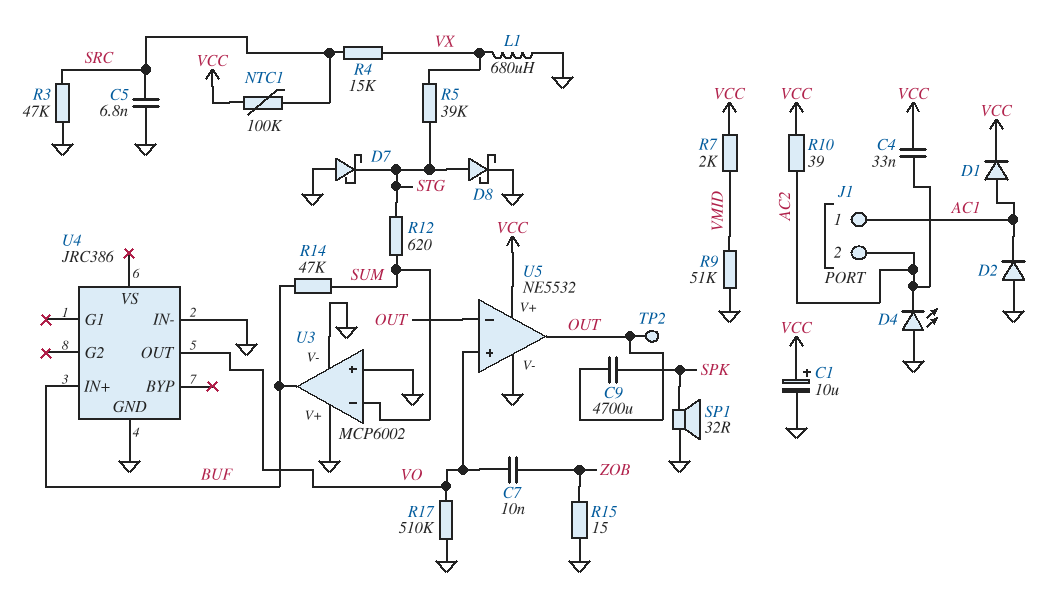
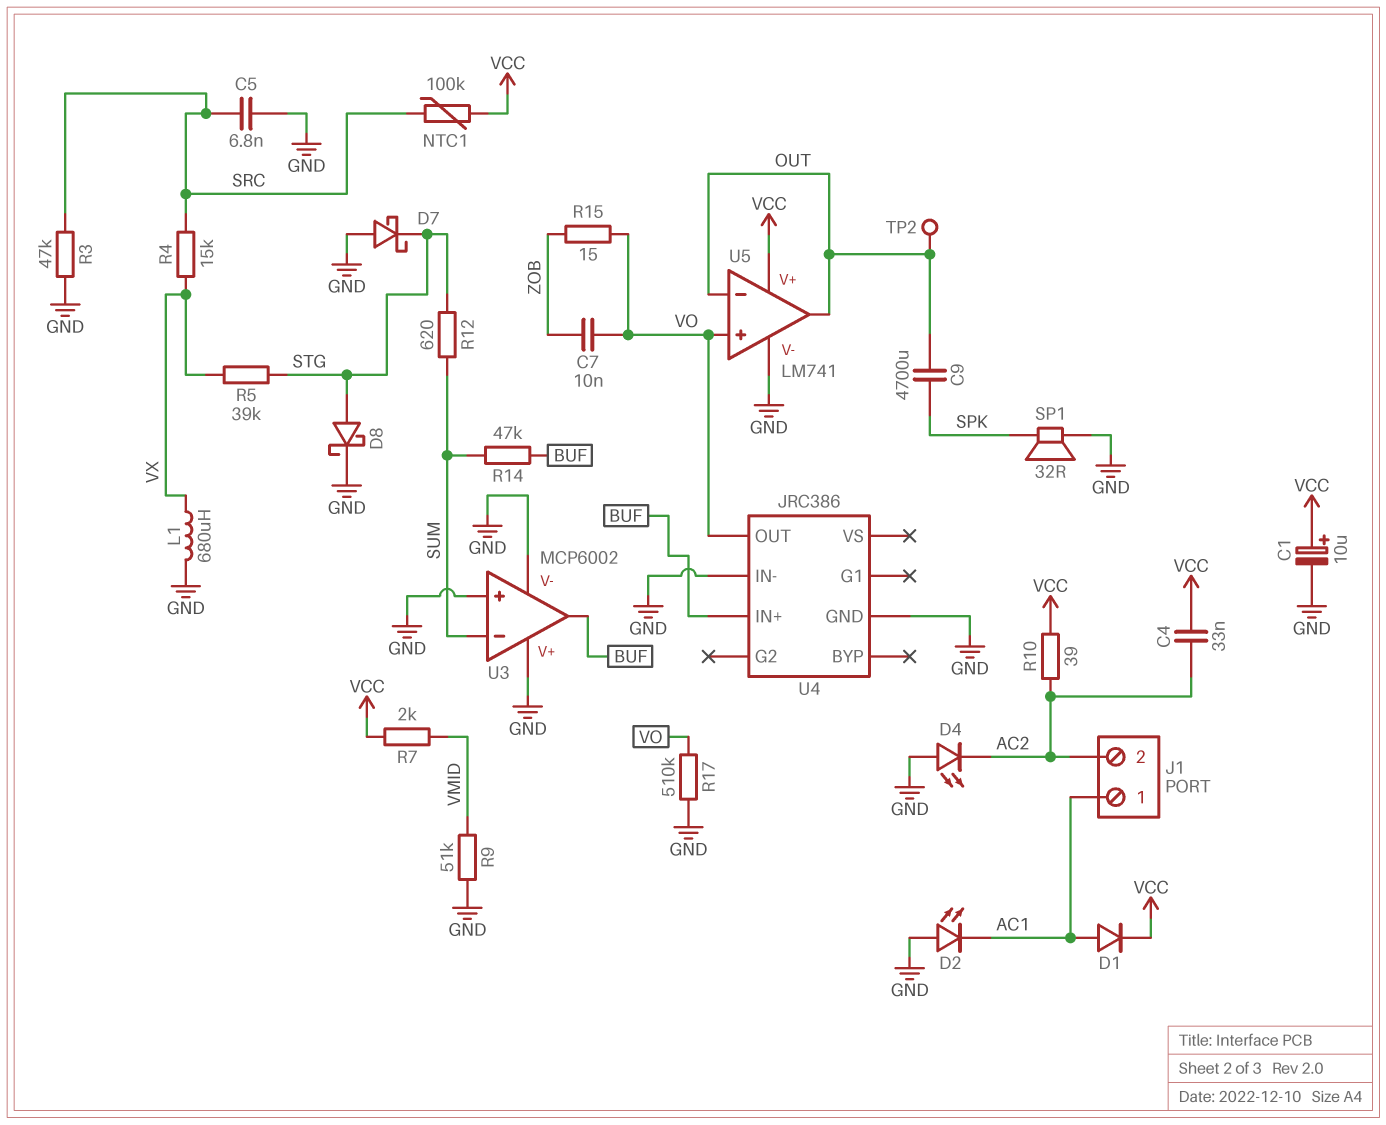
D2: diode (A GND, K AC1) -> LED (A GND, K AC1)
R15: 15 (GND, ZOB) -> 15 (VO, ZOB)
U5: NE5532 -> LM741

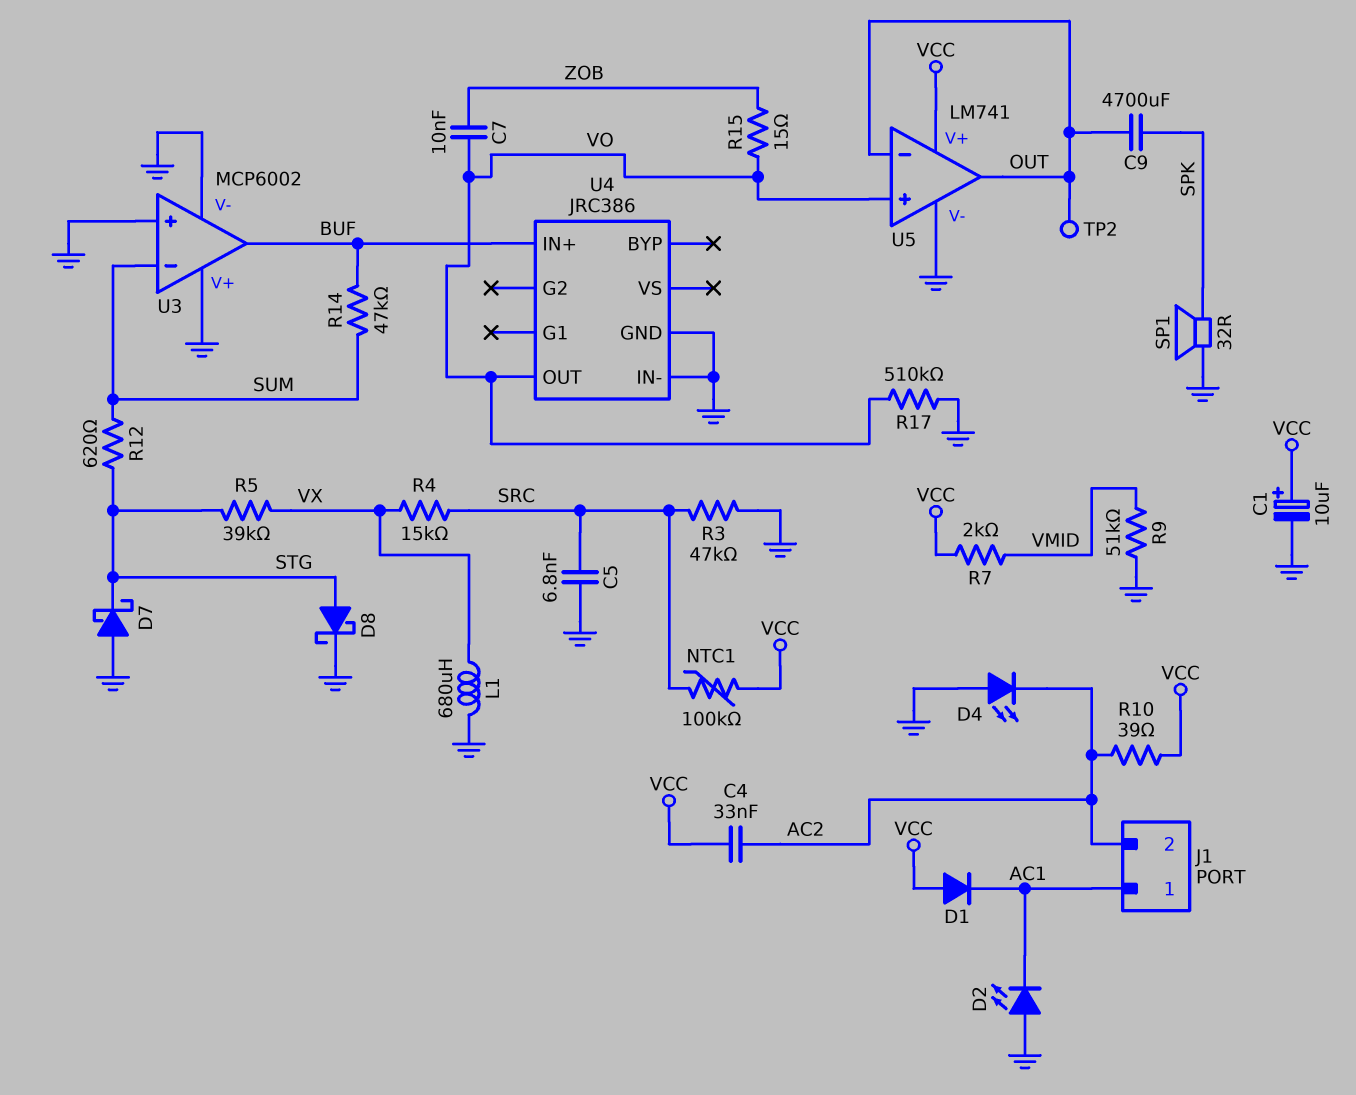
D1: diode (A AC1, K VCC) -> diode (A VCC, K AC1)

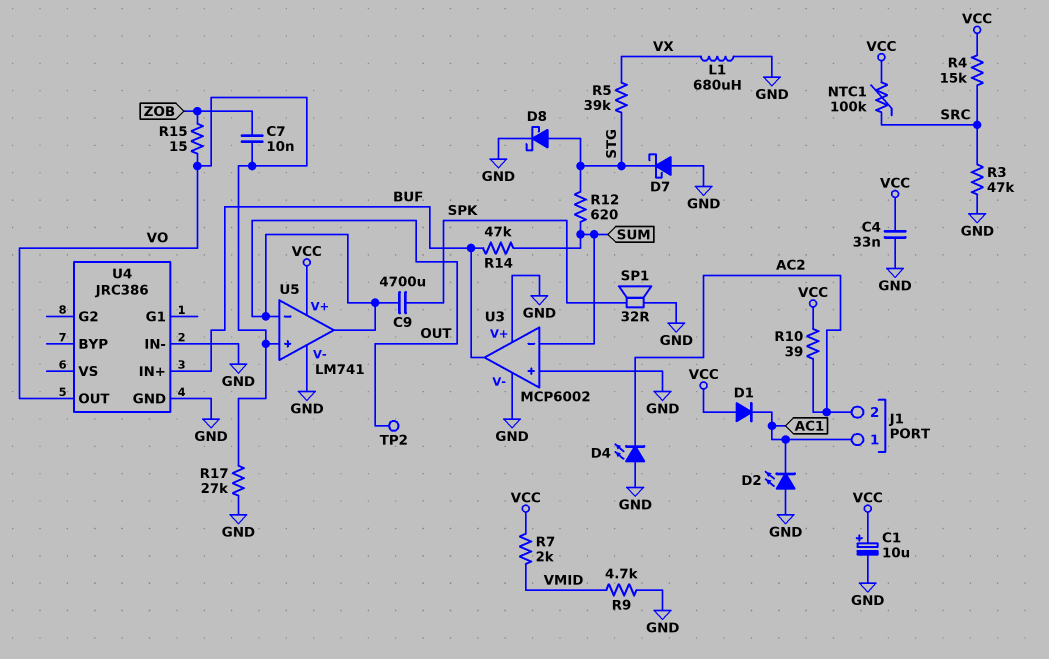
C4: 33nF (AC2, VCC) -> 33nF (GND, VCC)
C5: 6.8nF (GND, SRC) -> none
R4: 15k (SRC, VX) -> 15k (SRC, VCC)
R9: 51k (GND, VMID) -> 4.7k (GND, VMID)
R17: 510k (GND, VO) -> 27k (GND, VO)

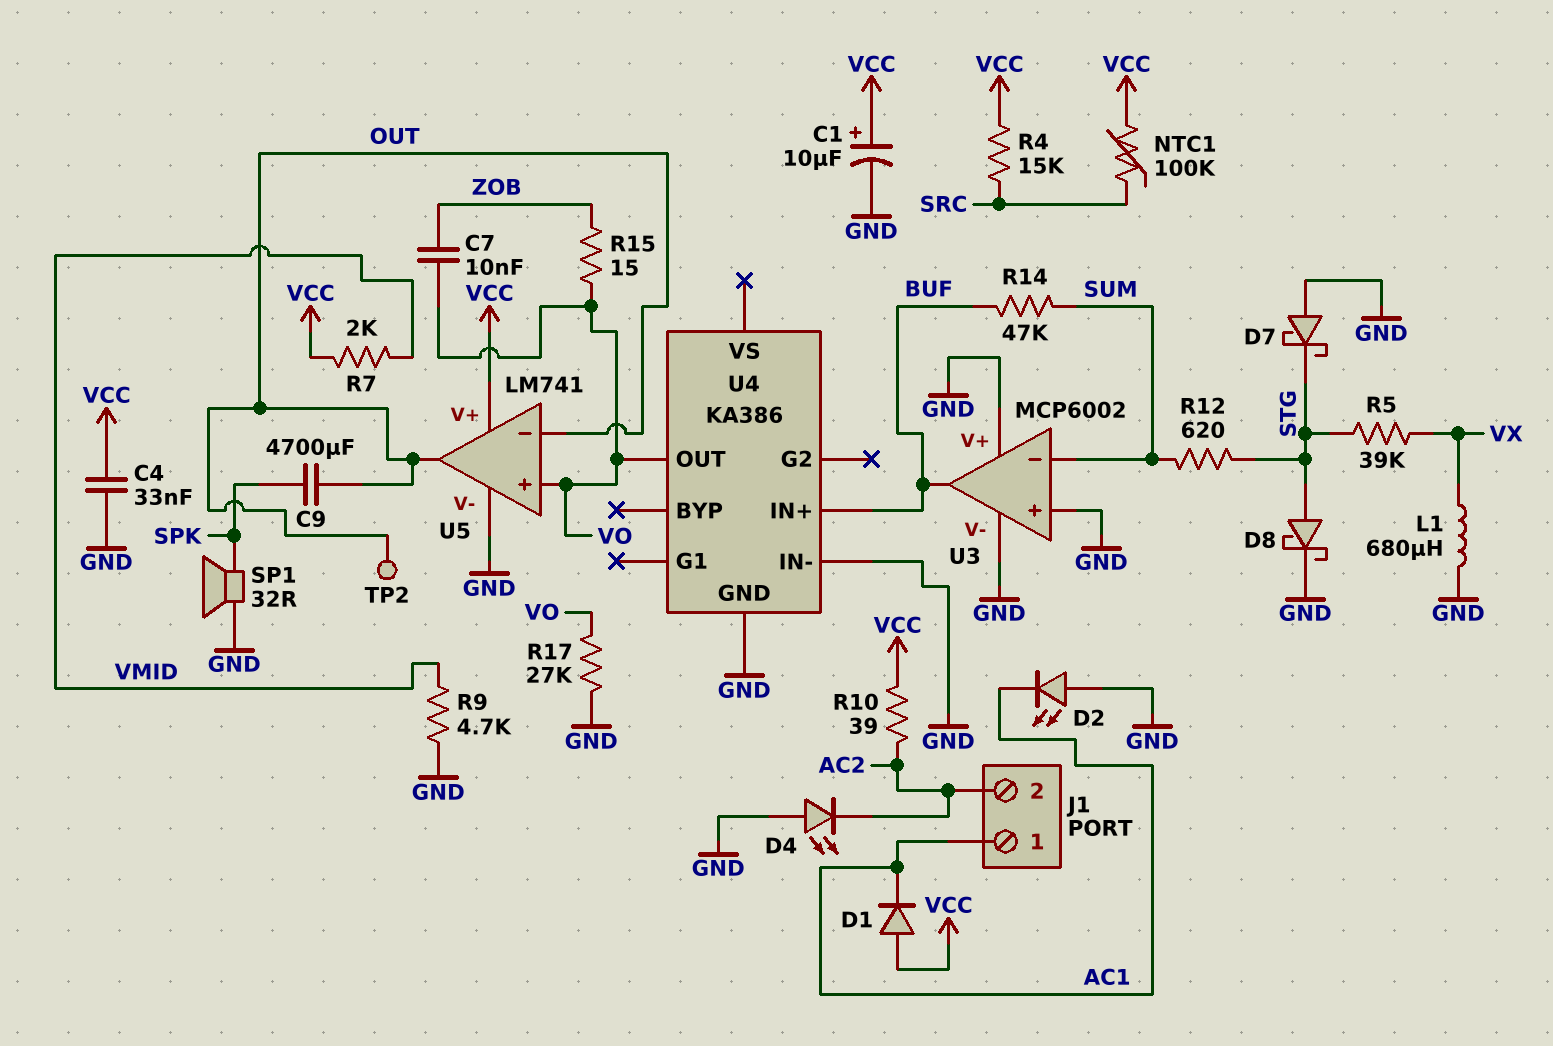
R3: 47k (GND, SRC) -> none
U4: JRC386 -> KA386

